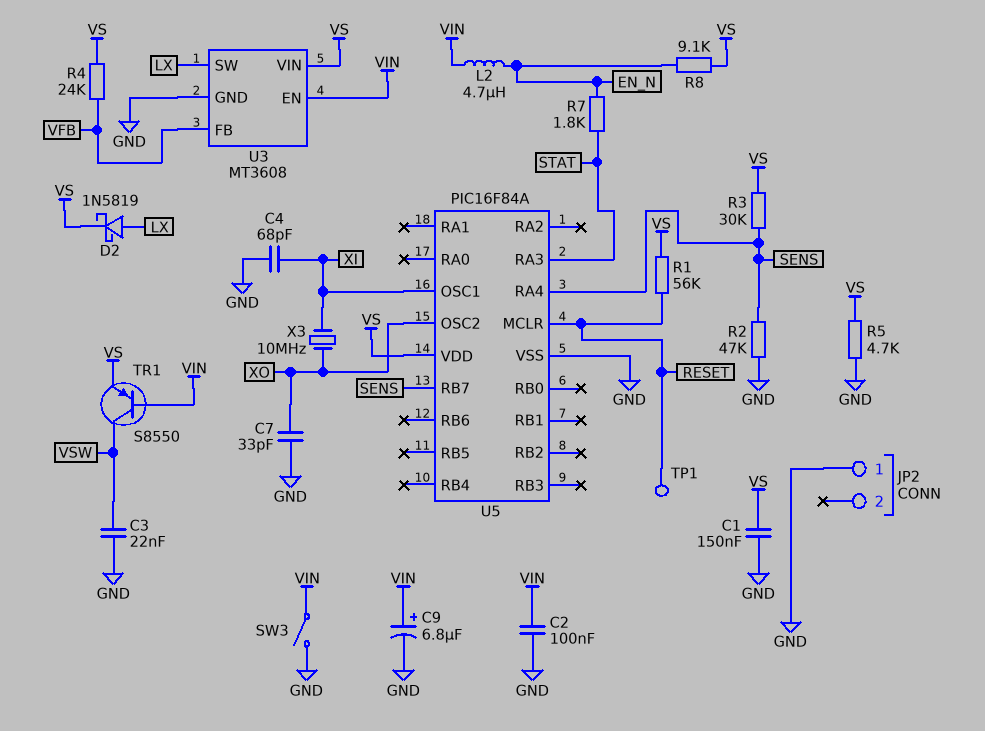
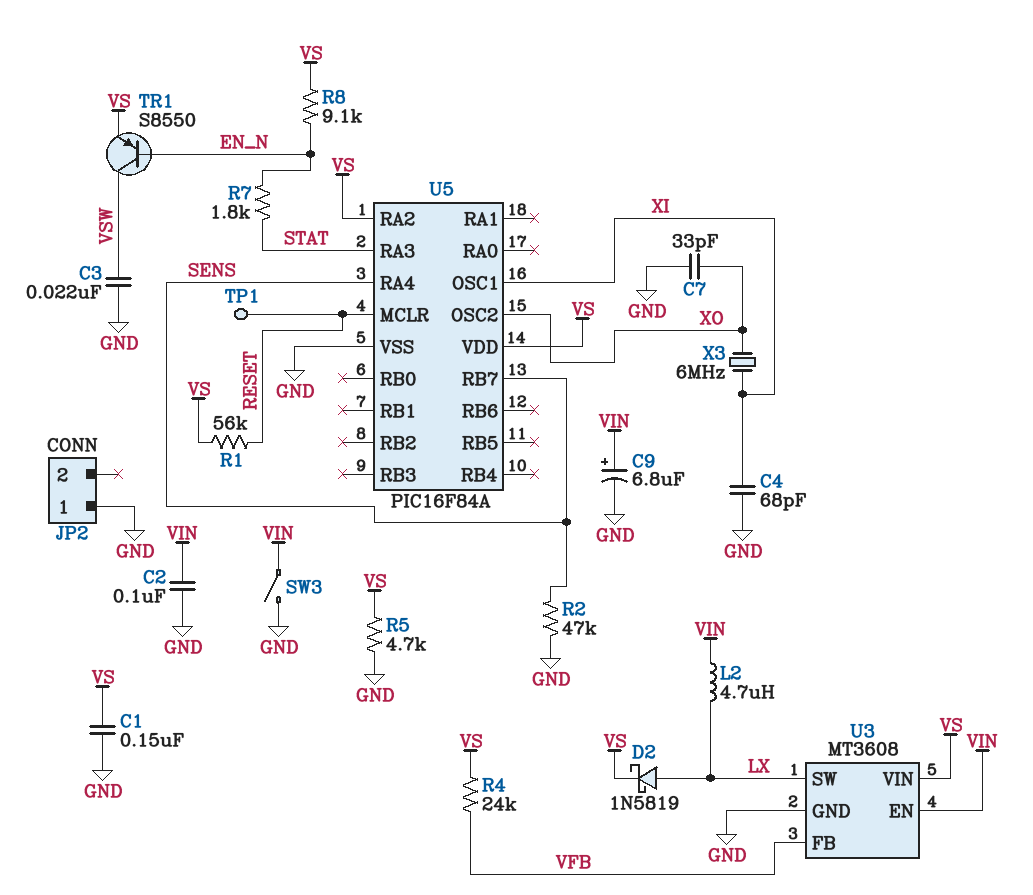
L2: 4.7uH (EN_N, VIN) -> 4.7uH (LX, VIN)
R3: 30k (SENS, VS) -> none
TR1: PNP S8550 (B VIN, C VSW, E VS) -> PNP S8550 (B EN_N, C VSW, E VS)
U5 pin RA2: none -> VS
X3: 10MHz (XI, XO) -> 6MHz (XI, XO)

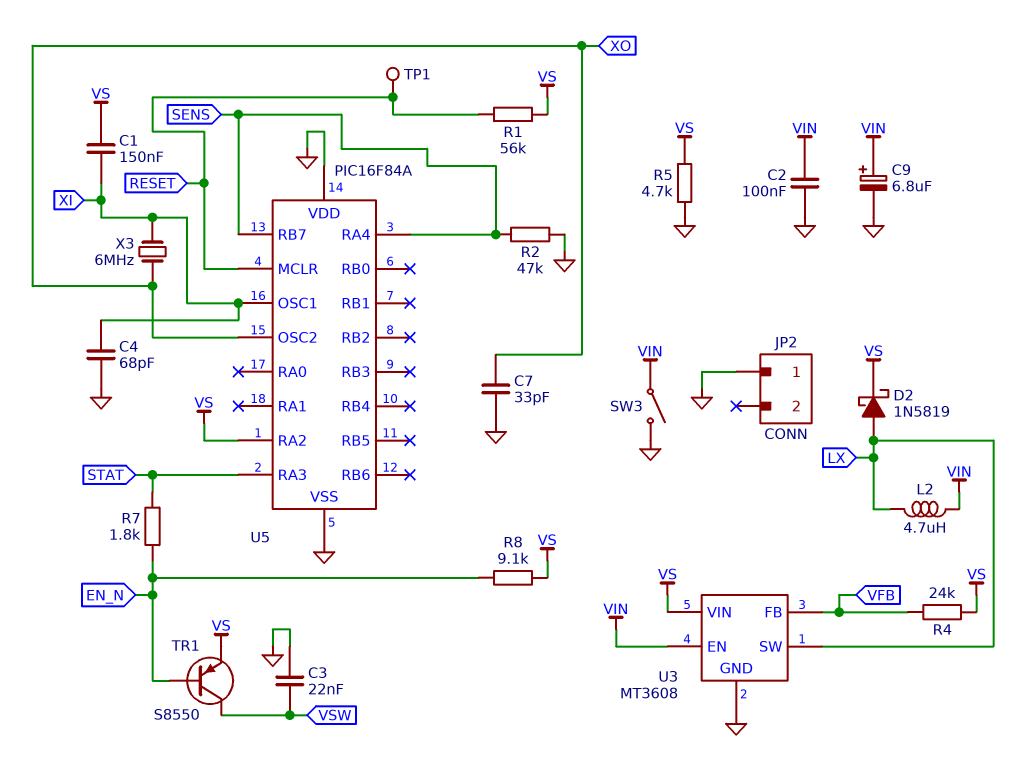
C1: 150nF (GND, VS) -> 150nF (VS, XI)
U5 pin VDD: VS -> GND

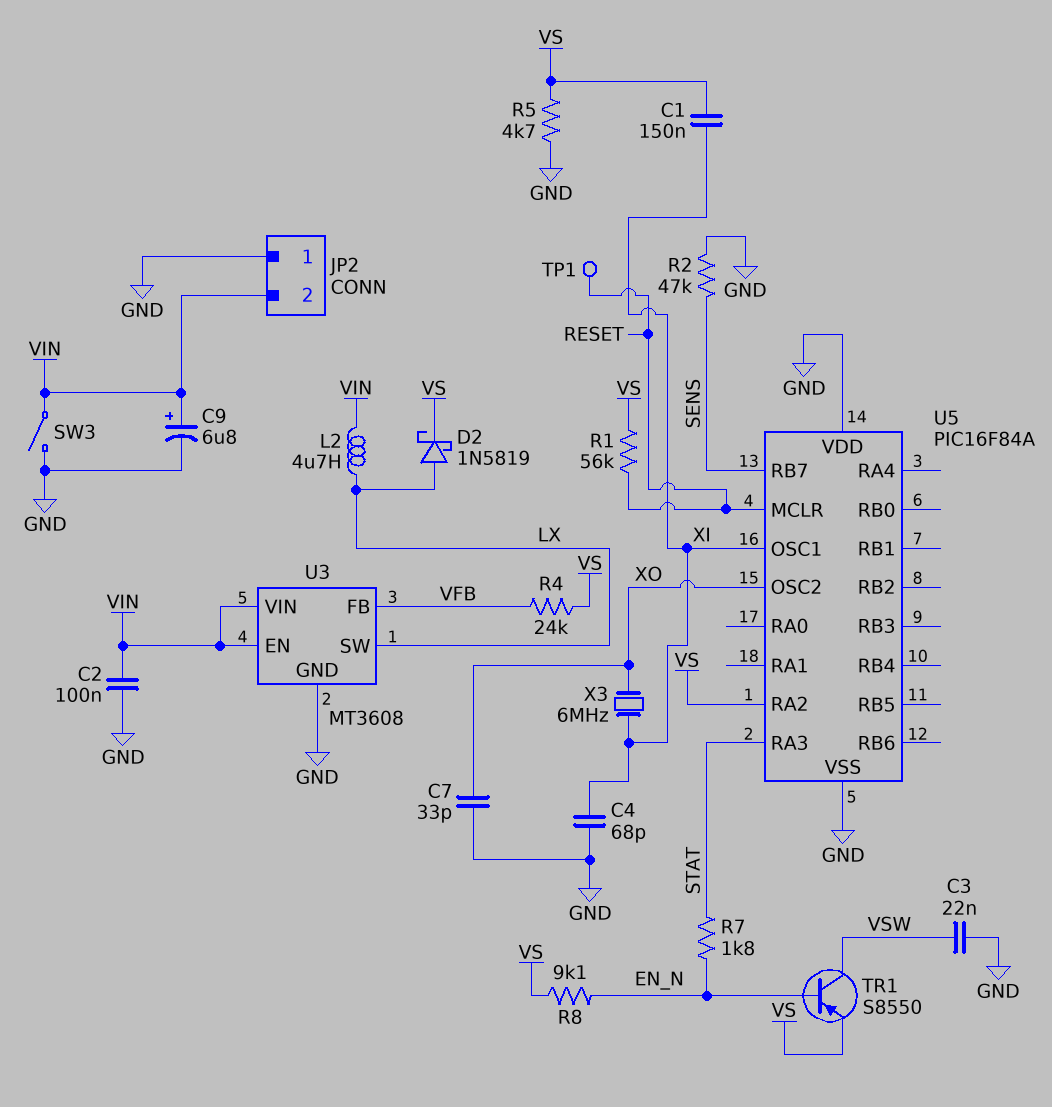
JP2 pin 2: none -> VIN
U3 pin VIN: VS -> VIN
U5 pin RA4: SENS -> none

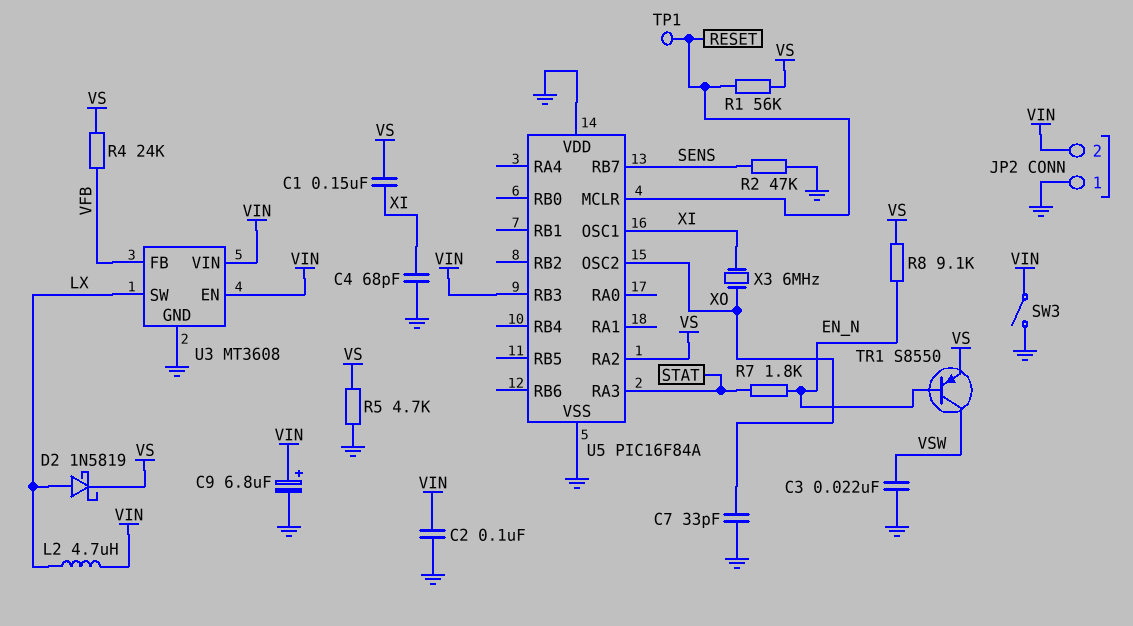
U5 pin RB3: none -> VIN

